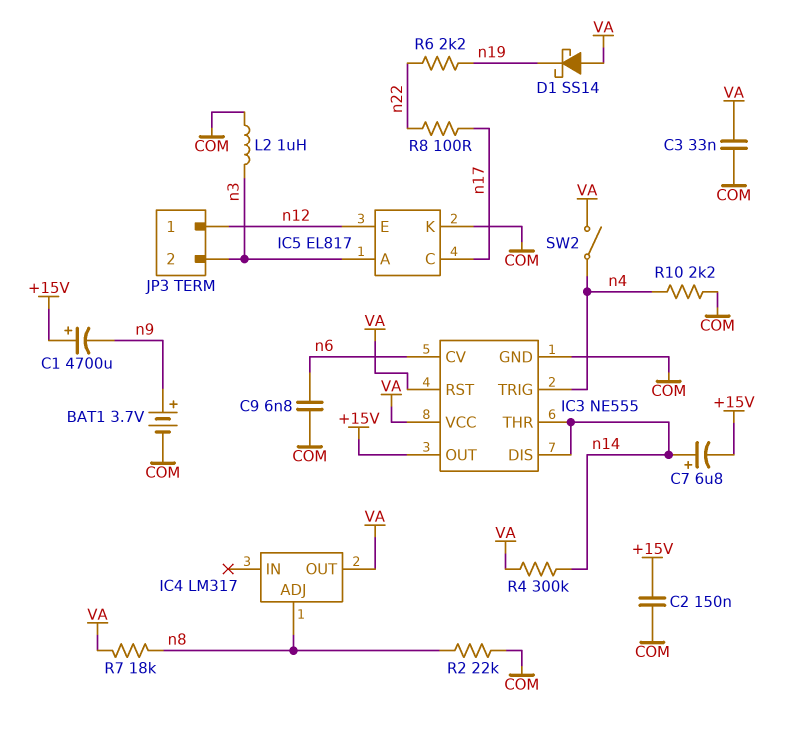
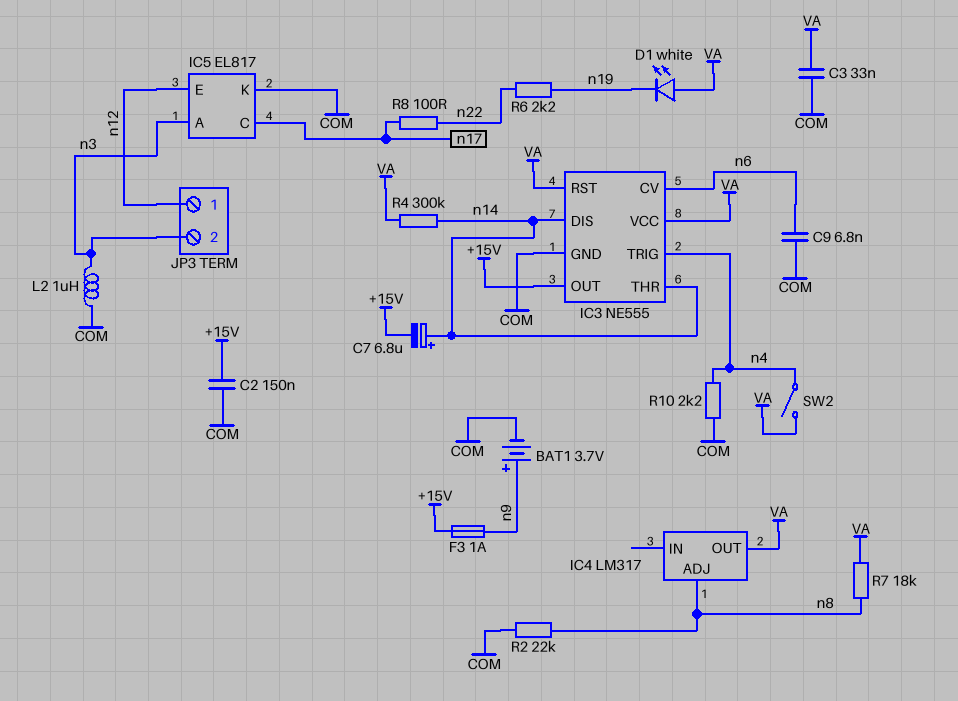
C1: 4700uF (plus +15V, minus n9) -> none
D1: schottky SS14 (A VA, K n19) -> LED white (A VA, K n19)
F3: none -> 1A (+15V, n9)

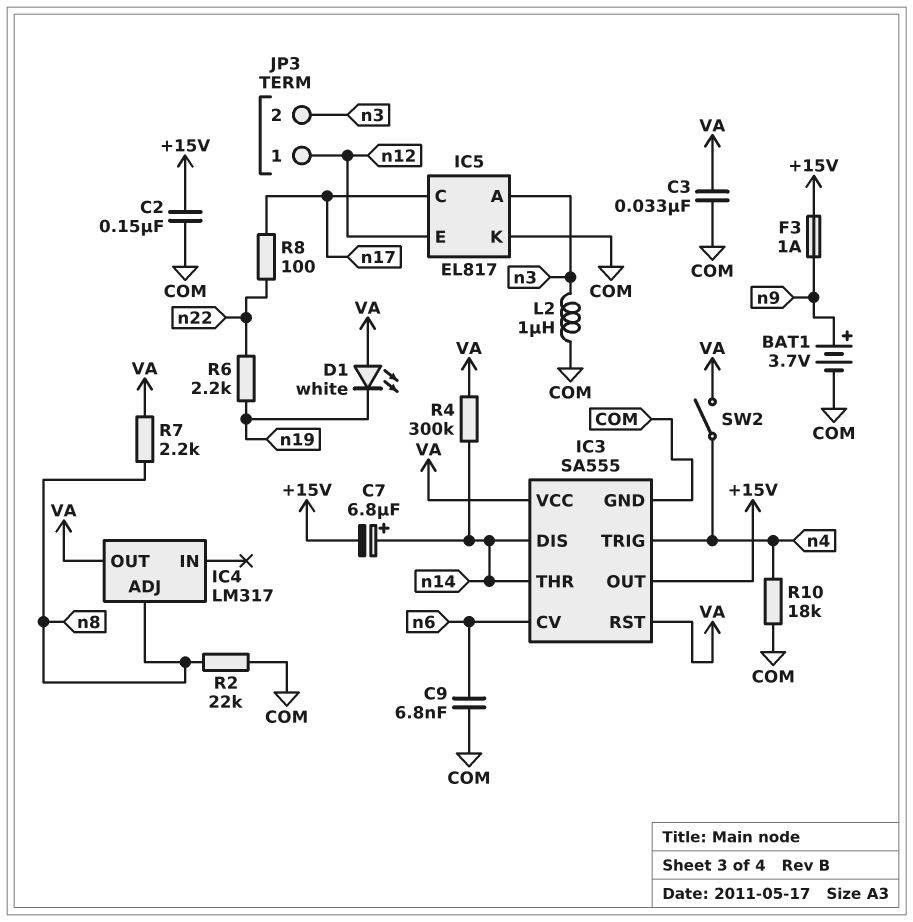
IC3: NE555 -> SA555
R7: 18k (VA, n8) -> 2.2k (VA, n8)
R10: 2.2k (COM, n4) -> 18k (COM, n4)

